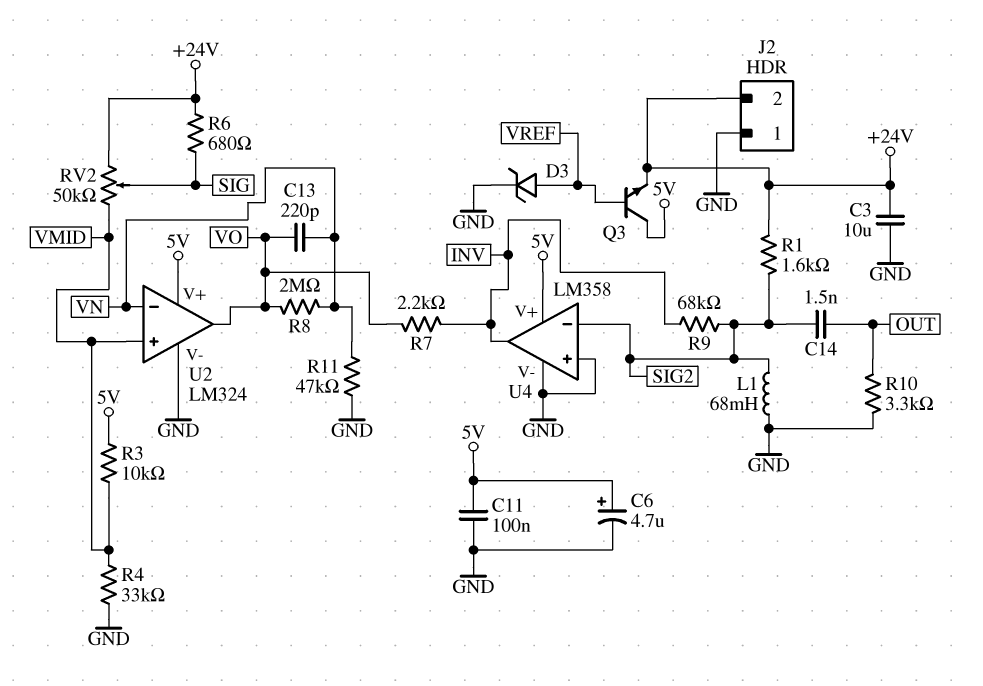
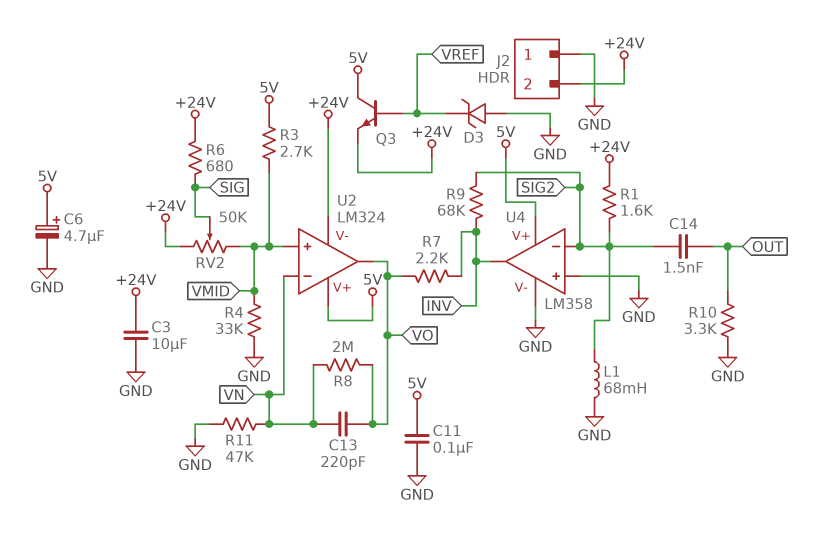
D3: zener (A VREF, K GND) -> zener (A GND, K VREF)
R3: 10k (5V, VMID) -> 2.7k (5V, VMID)
U2 pin V-: GND -> +24V

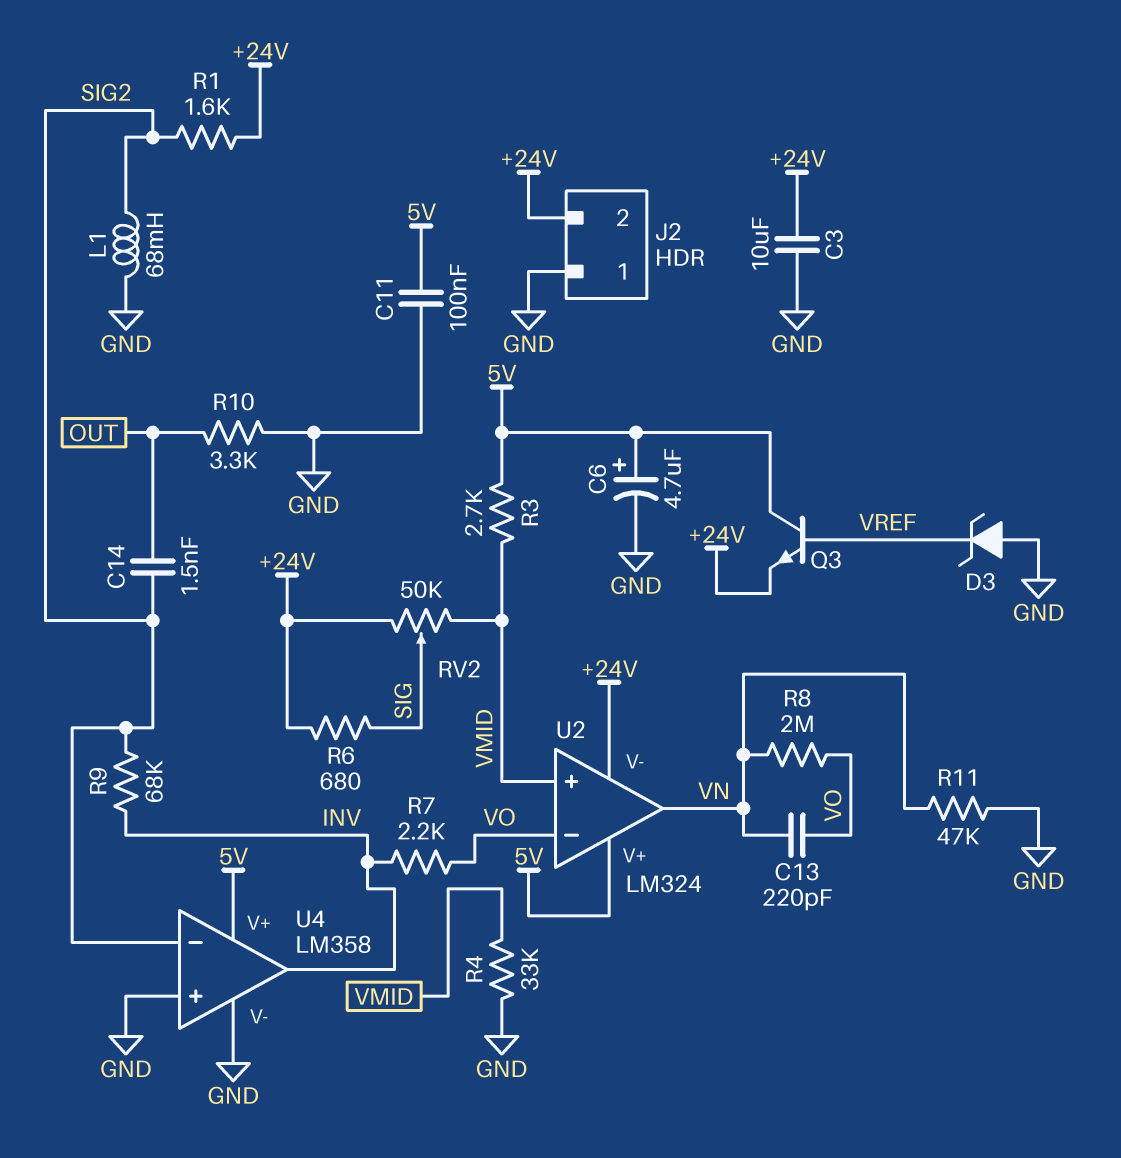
U2 pin in-: VN -> VO
U2 pin out: VO -> VN

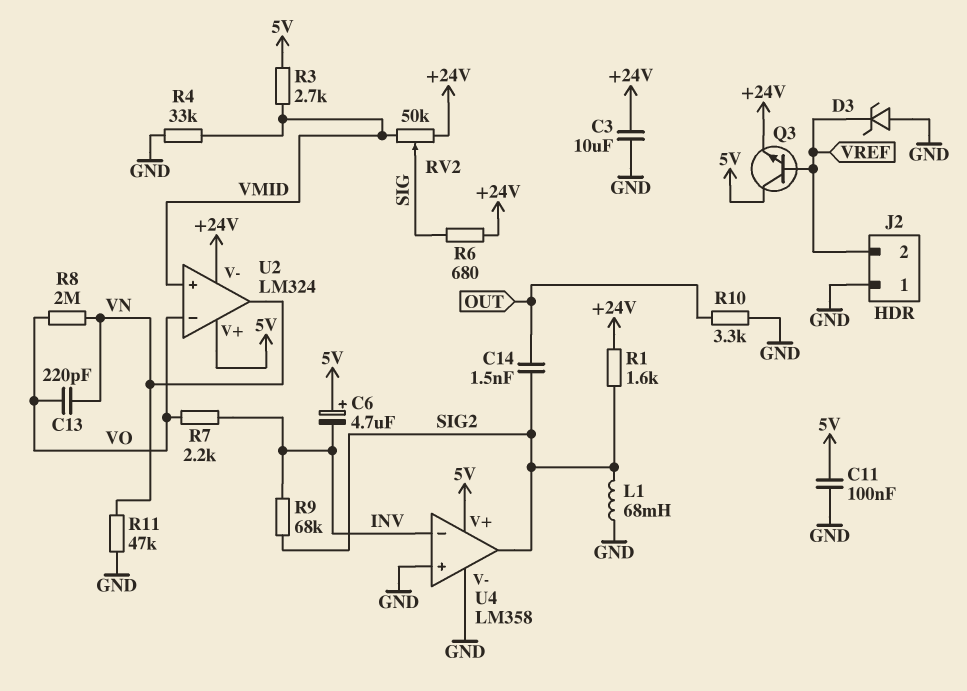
C6: 4.7uF (plus 5V, minus GND) -> 4.7uF (plus 5V, minus INV)
J2 pin 2: +24V -> VREF
U4 pin in-: SIG2 -> INV
U4 pin out: INV -> SIG2

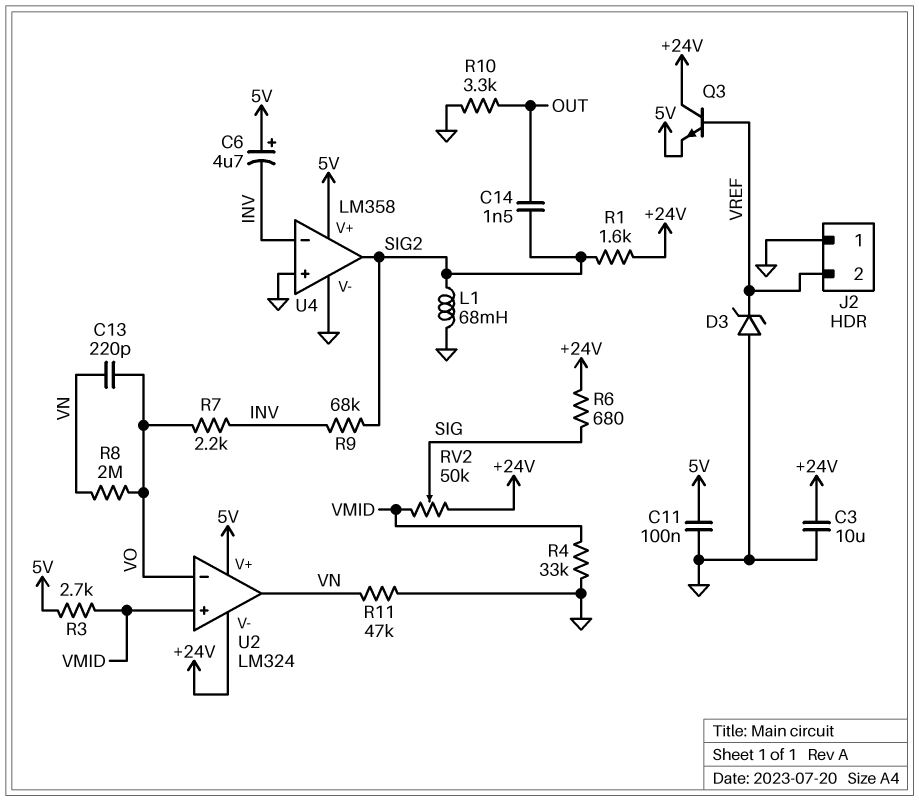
Q3: NPN (B VREF, C 5V, E +24V) -> NPN (B VREF, C +24V, E 5V)

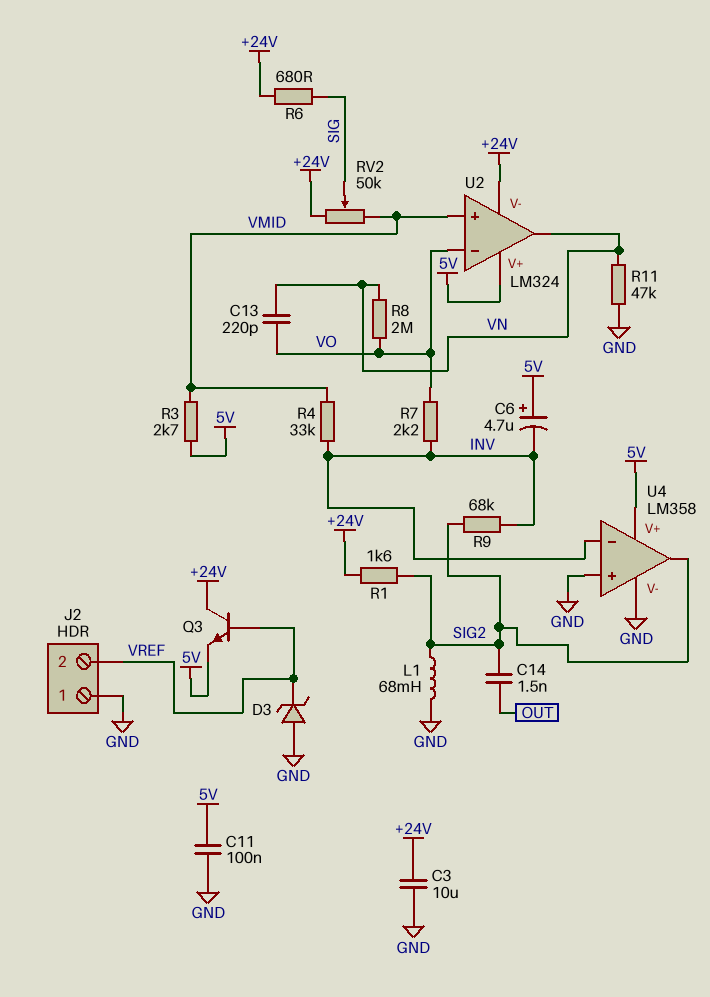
R4: 33k (GND, VMID) -> 33k (INV, VMID)
R10: 3.3k (GND, OUT) -> none

